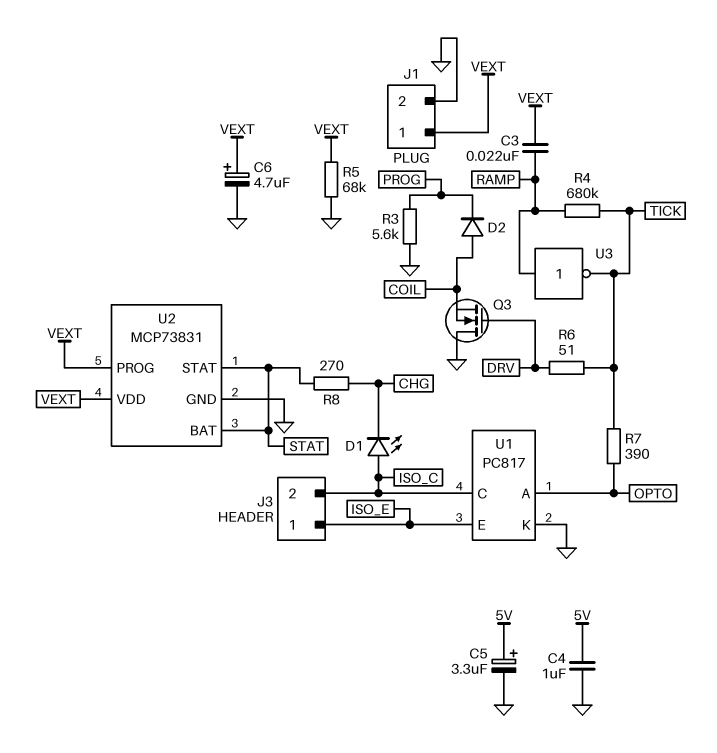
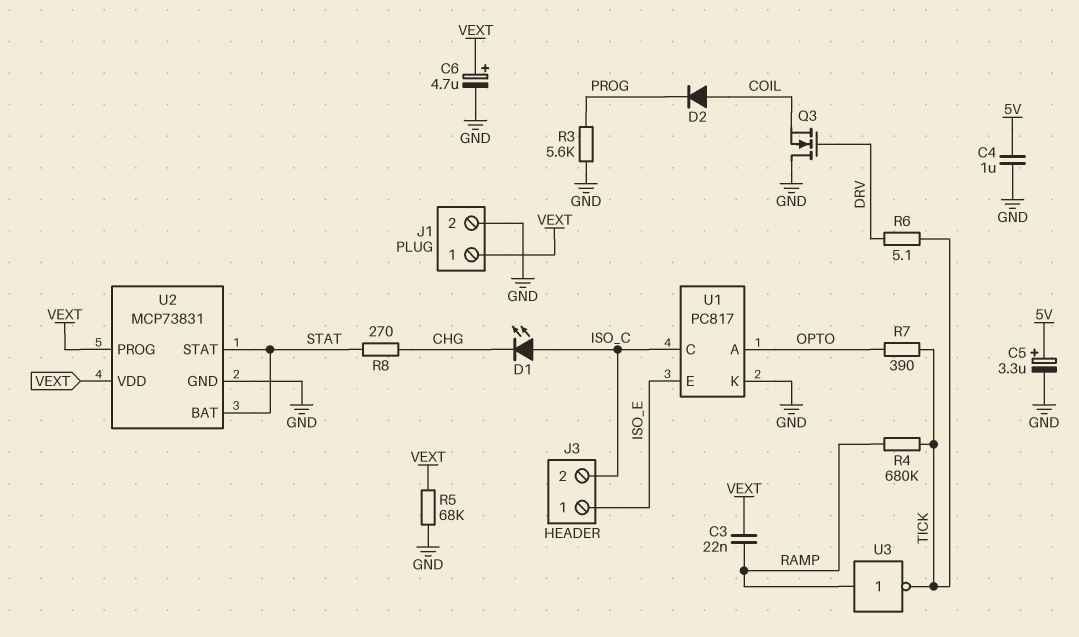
R6: 51 (DRV, TICK) -> 5.1 (DRV, TICK)

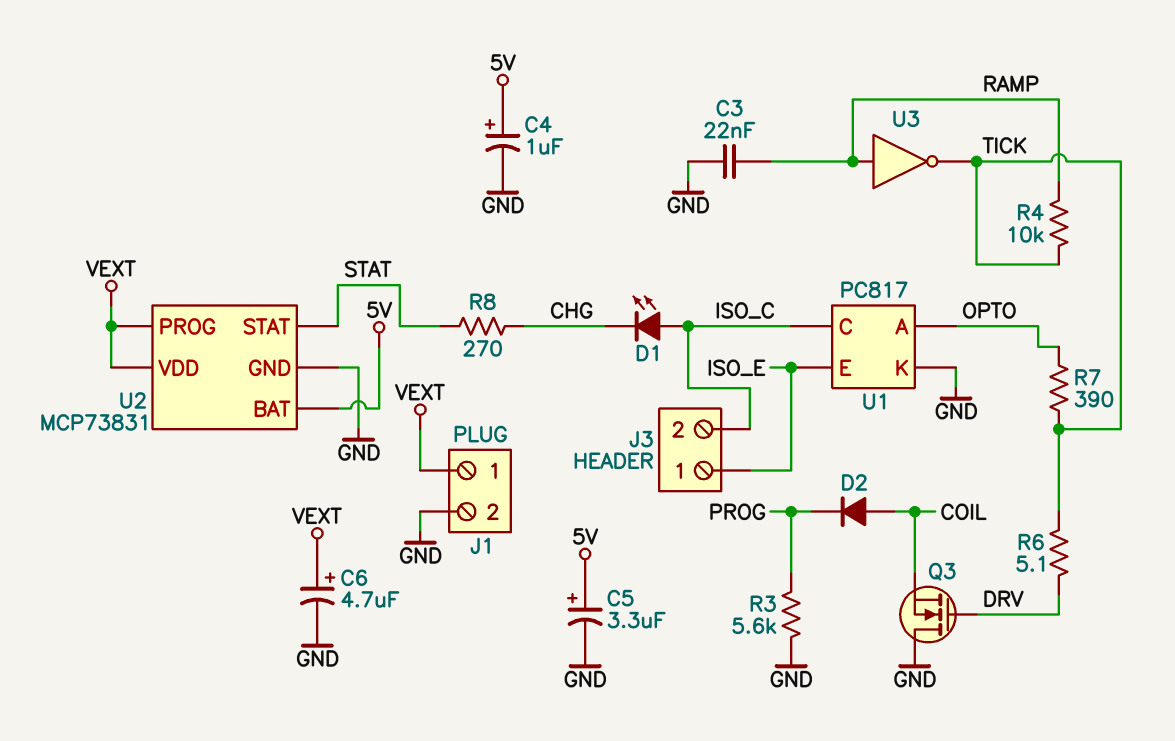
C3: 22nF (RAMP, VEXT) -> 22nF (GND, RAMP)
C4: 1uF (5V, GND) -> 1uF (plus 5V, minus GND)
R4: 680k (RAMP, TICK) -> 10k (RAMP, TICK)
R5: 68k (GND, VEXT) -> none
U2 pin BAT: STAT -> 5V

